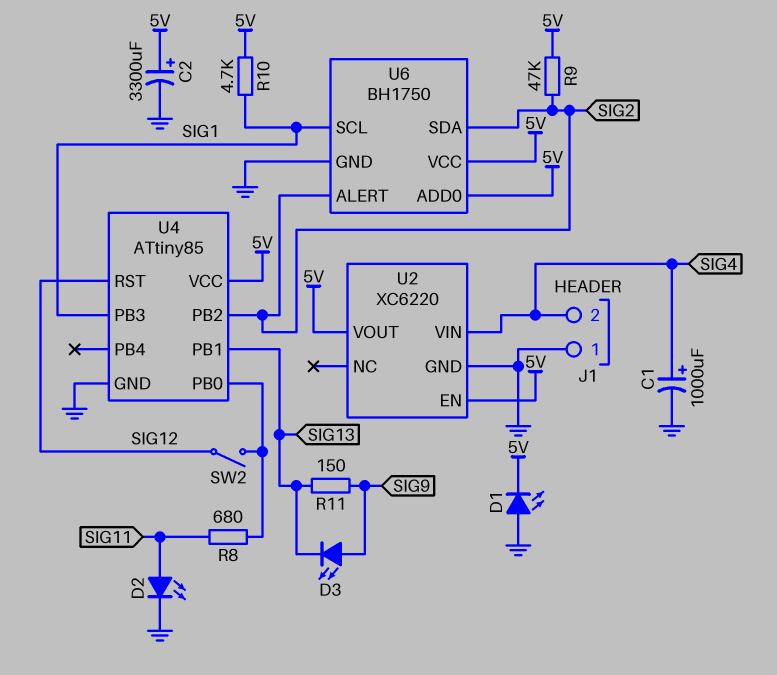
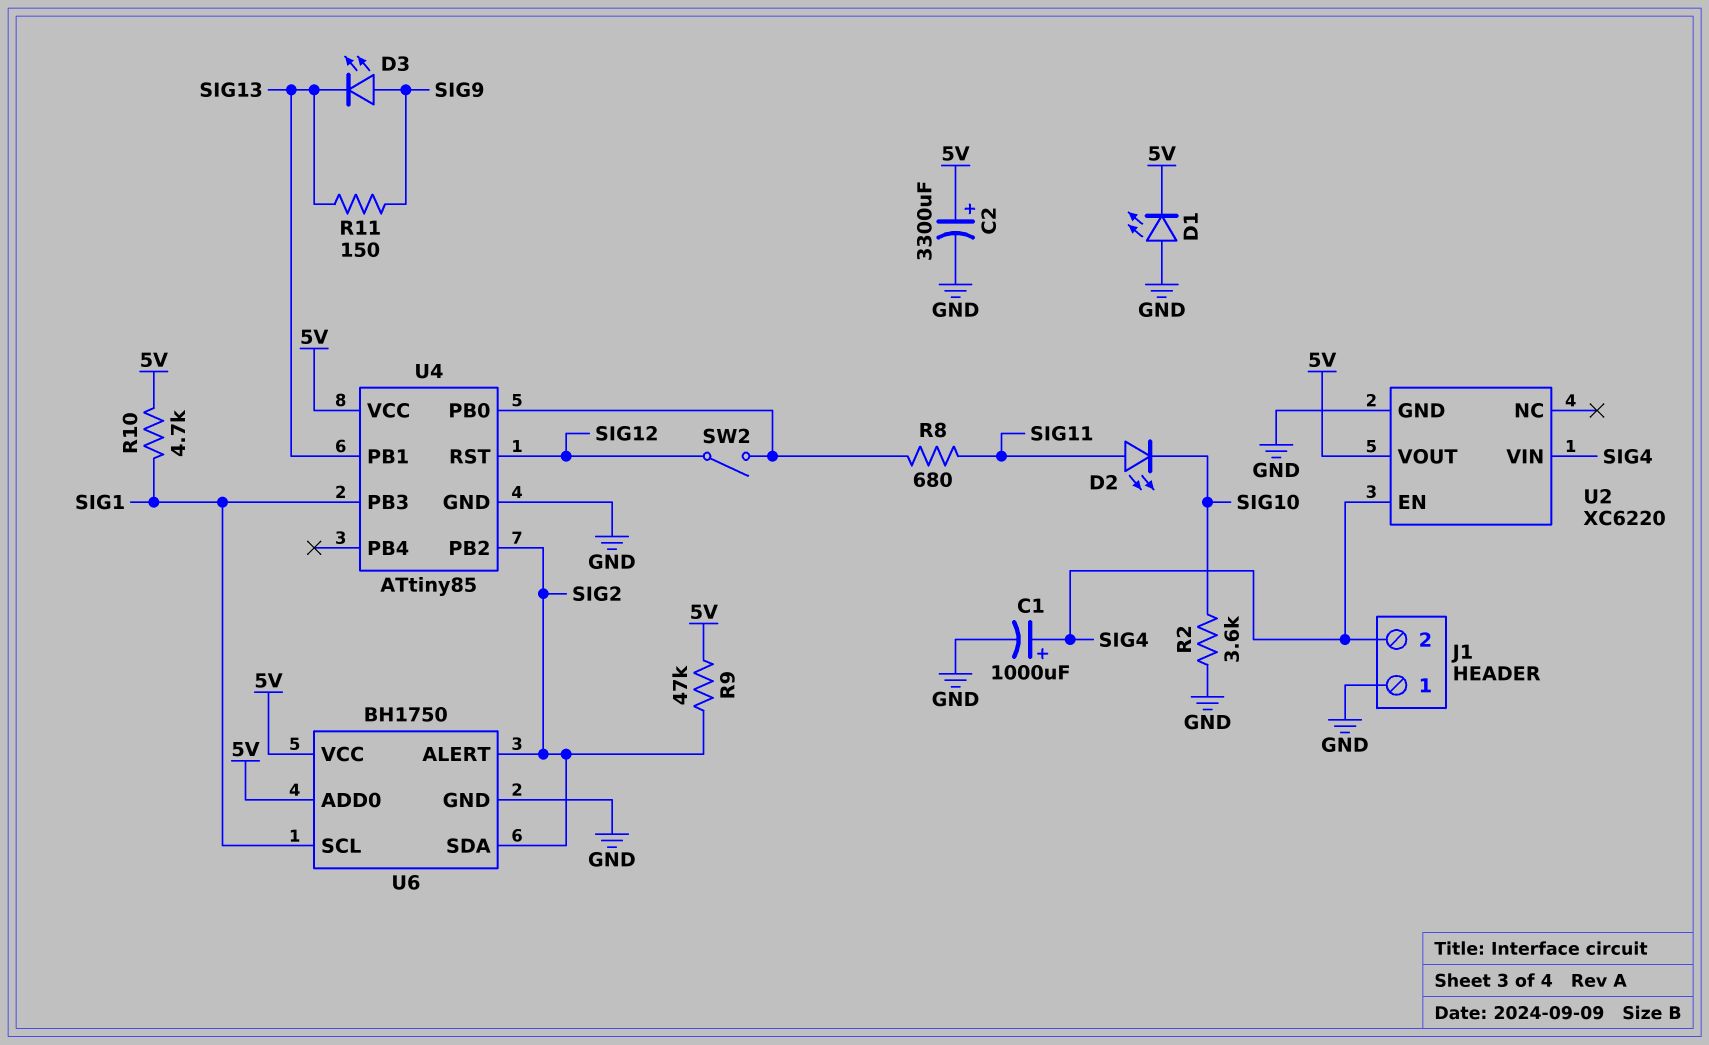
D2: LED (A SIG11, K GND) -> LED (A SIG11, K SIG10)
R2: none -> 3.6k (GND, SIG10)
U2 pin EN: 5V -> SIG4

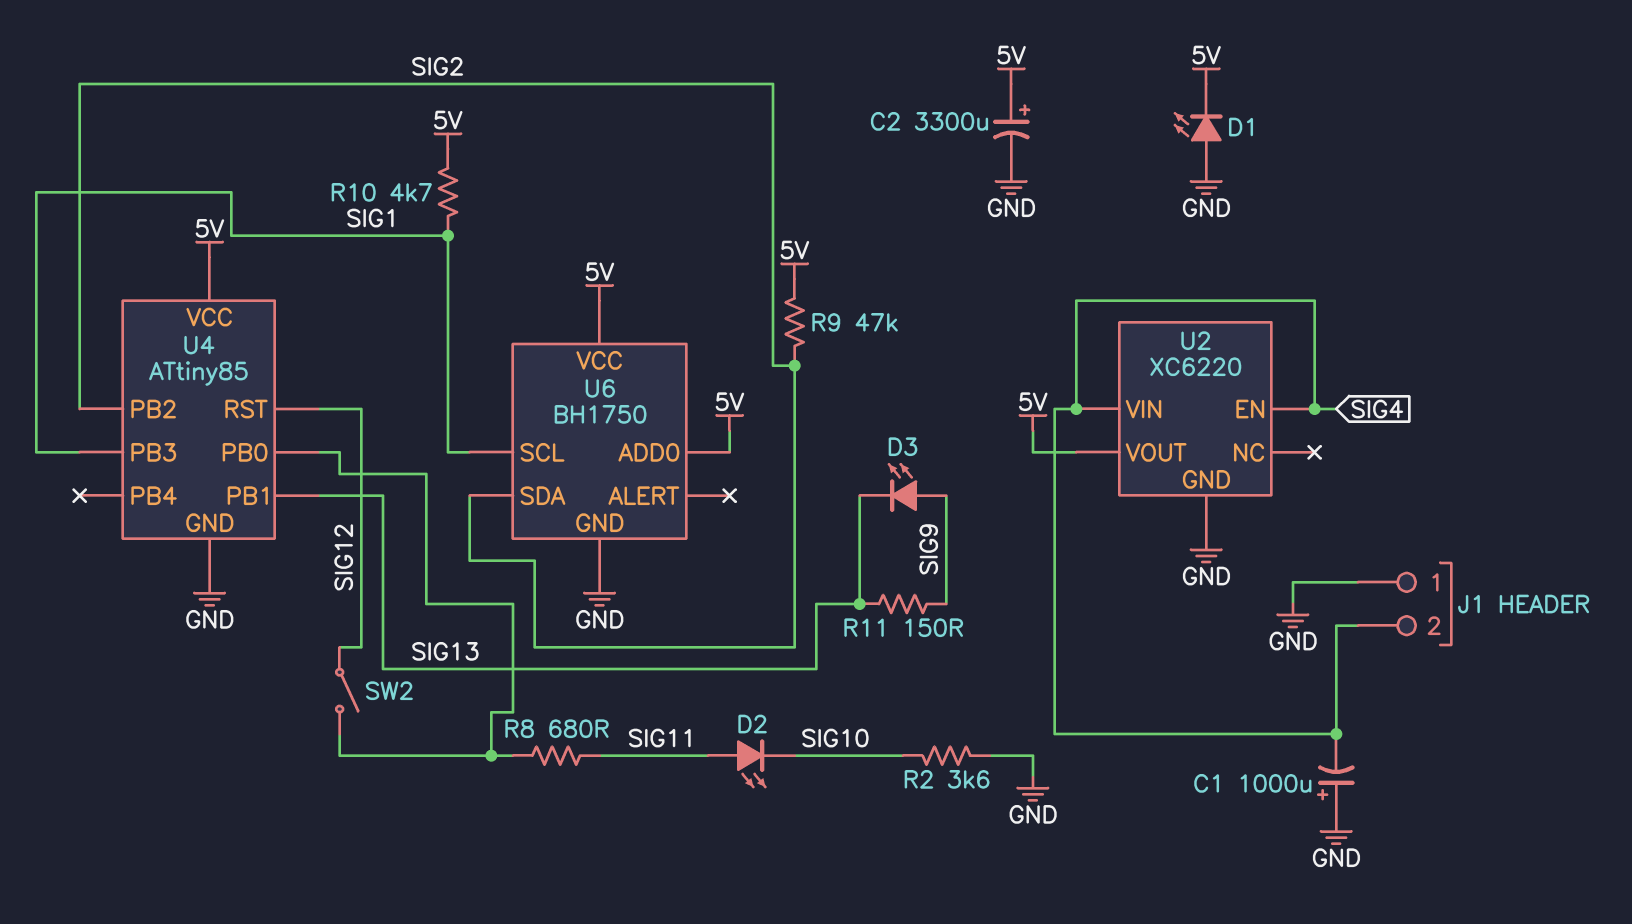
C1: 1000uF (plus SIG4, minus GND) -> 1000uF (plus GND, minus SIG4)
U6 pin ALERT: SIG2 -> none

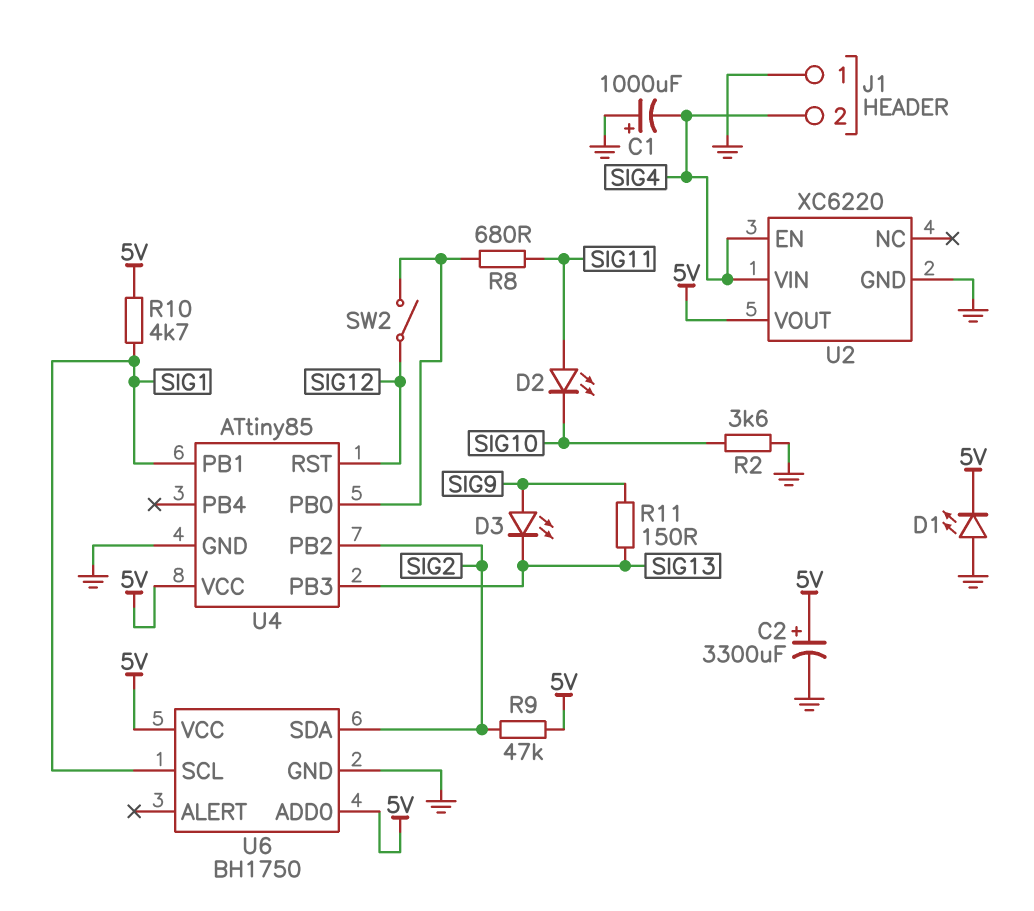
U4 pin PB1: SIG13 -> SIG1
U4 pin PB3: SIG1 -> SIG13

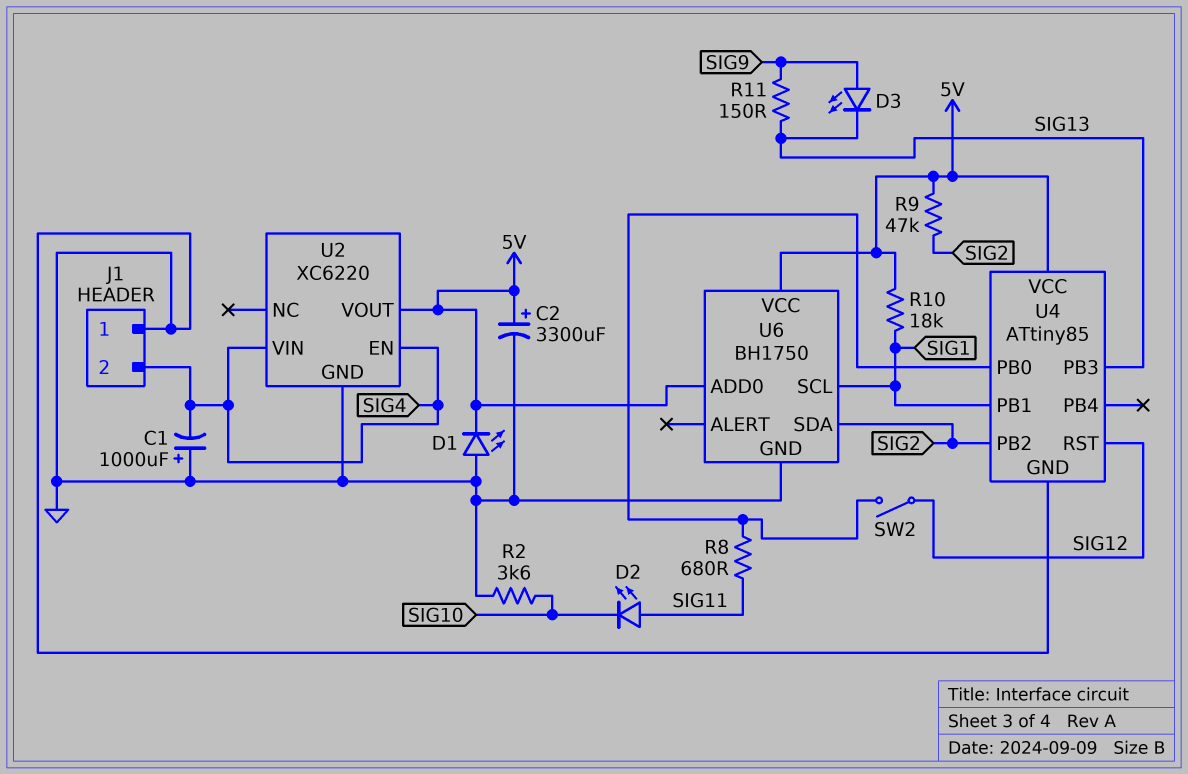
R10: 4.7k (5V, SIG1) -> 18k (5V, SIG1)

